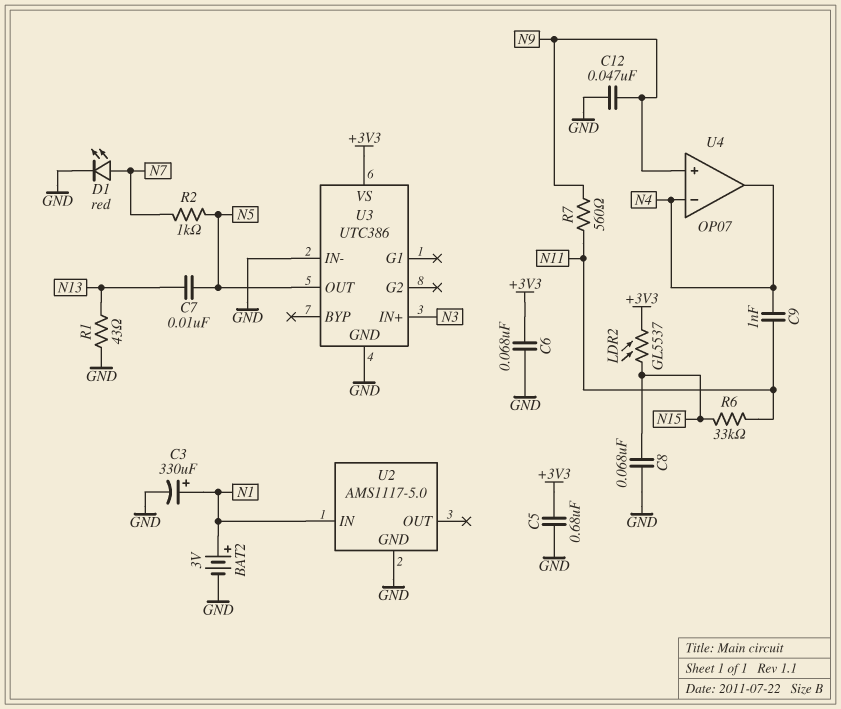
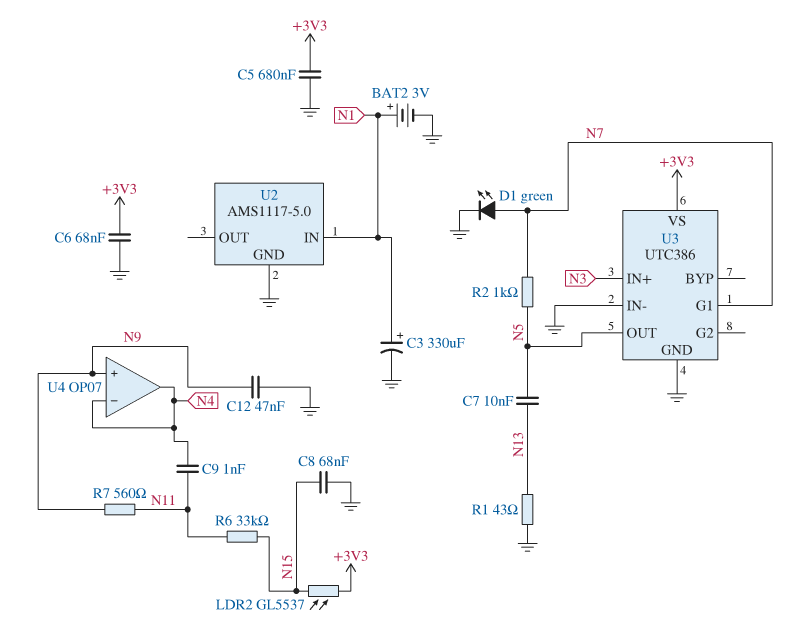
D1: LED red (A N7, K GND) -> LED green (A N7, K GND)
U3 pin G1: none -> N7

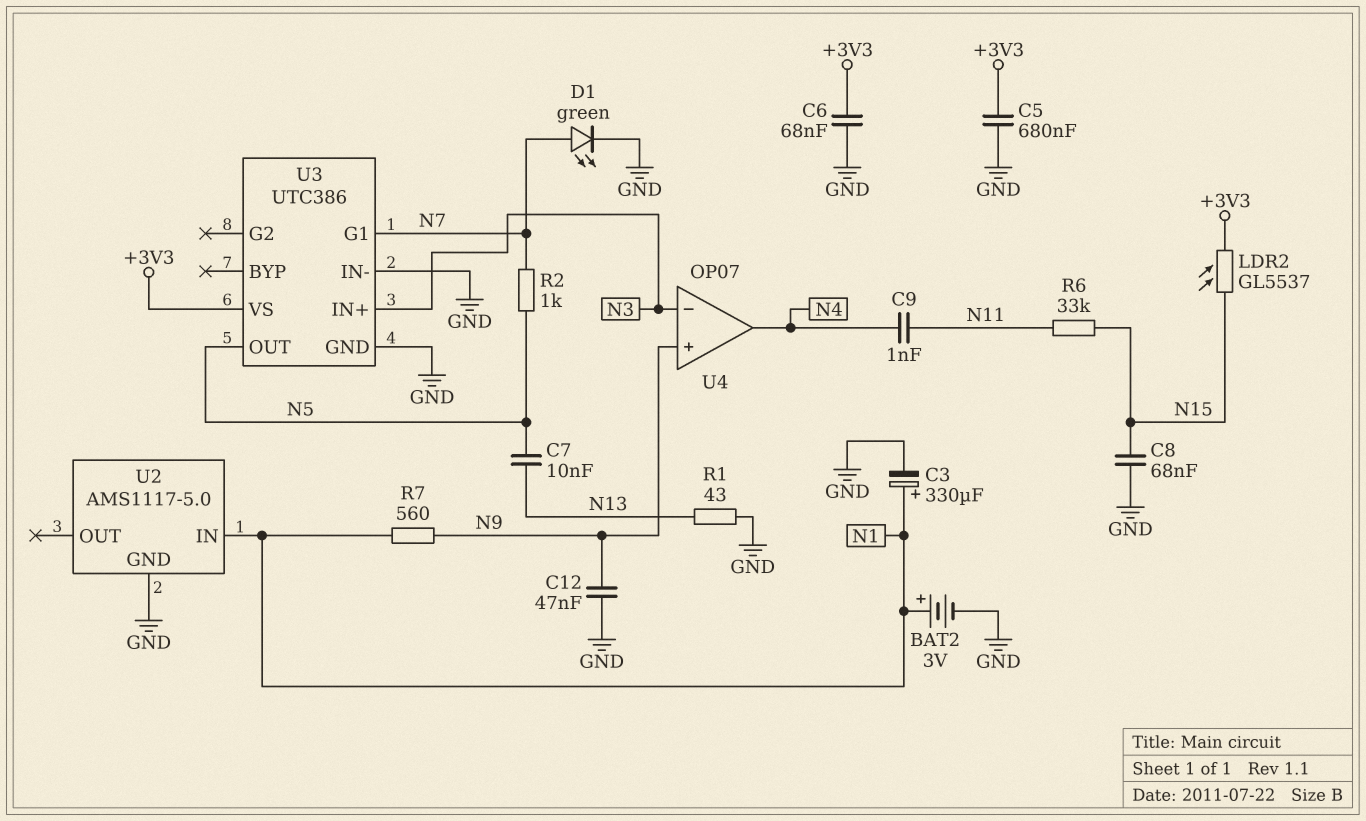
R7: 560 (N9, N11) -> 560 (N1, N9)
U4 pin in-: N4 -> N3

